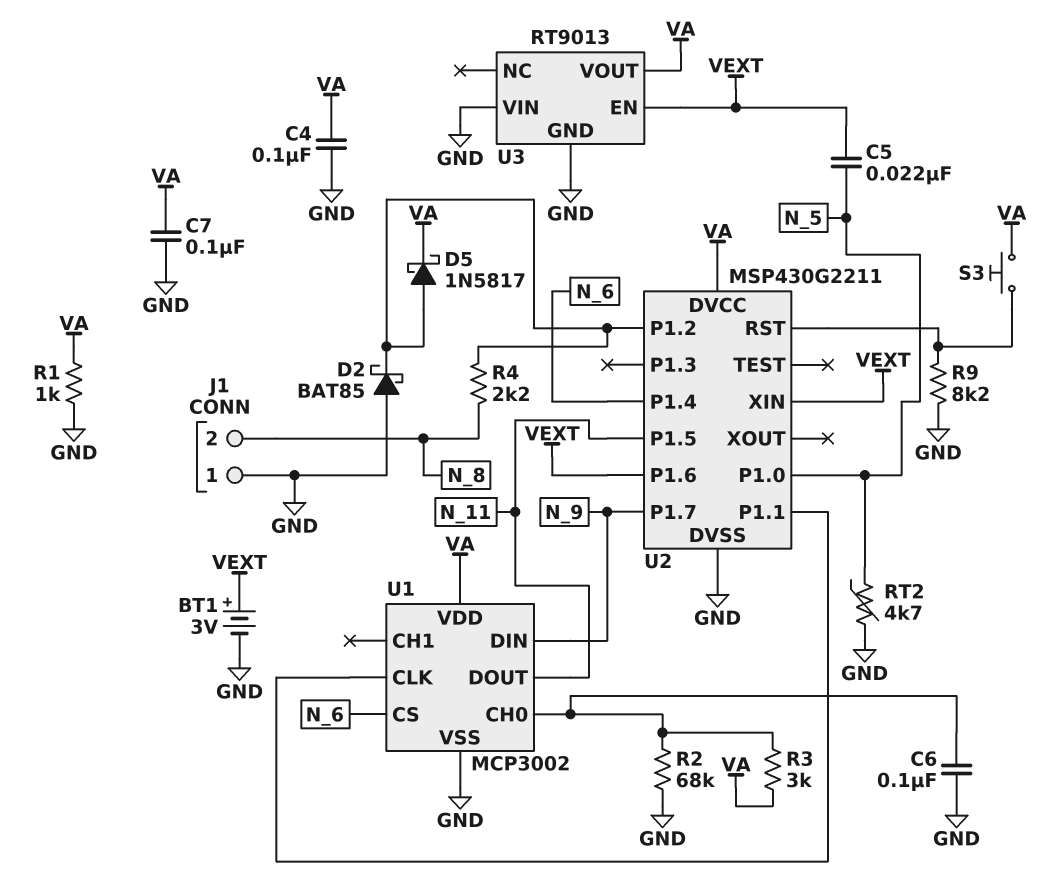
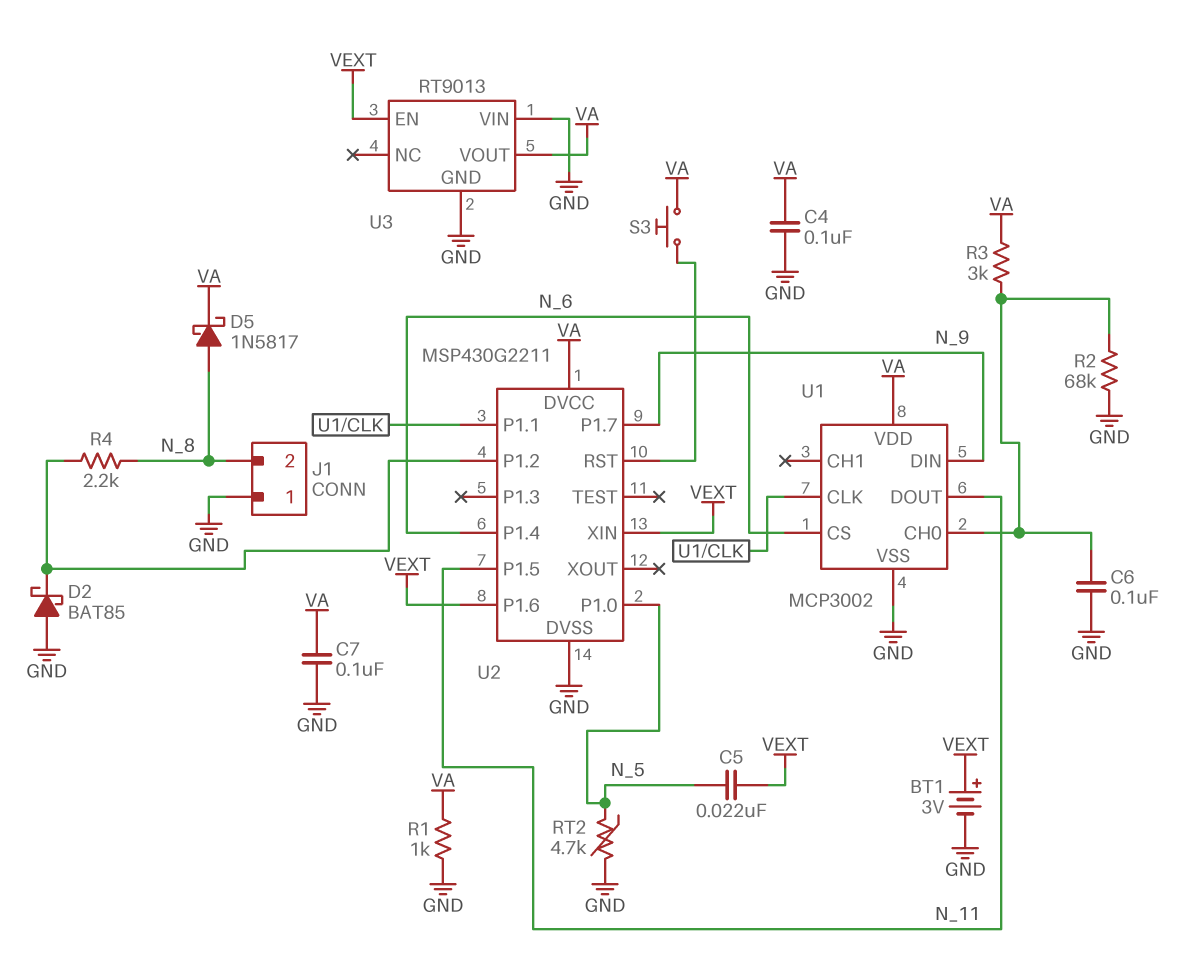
D5: schottky 1N5817 (A U2/P1.2, K VA) -> schottky 1N5817 (A N_8, K VA)
R9: 8.2k (GND, U2/RST) -> none

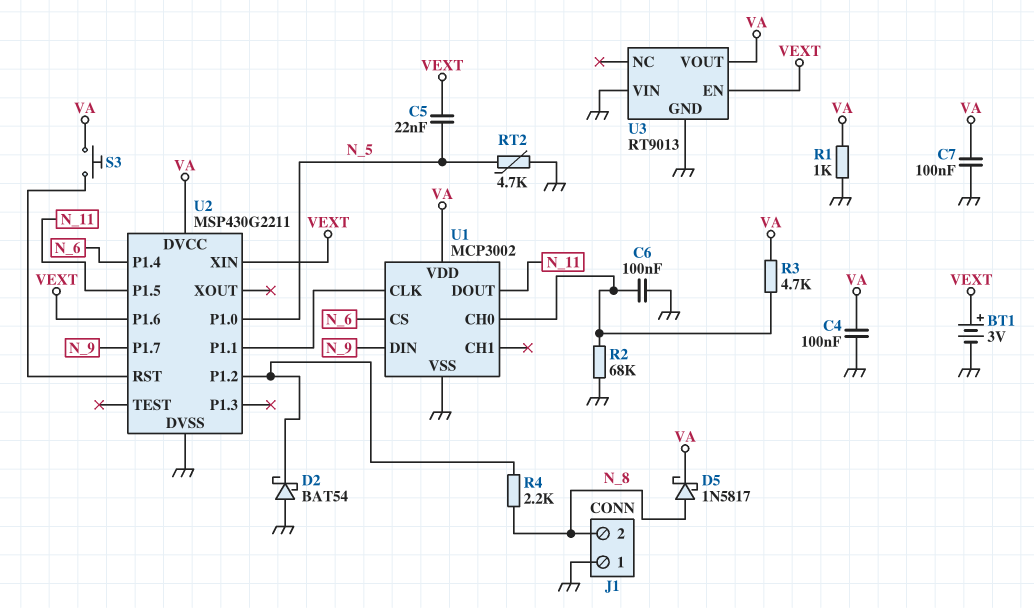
D2: schottky BAT85 (A GND, K U2/P1.2) -> schottky BAT54 (A GND, K U2/P1.2)
R3: 3k (U1/CH0, VA) -> 4.7k (U1/CH0, VA)

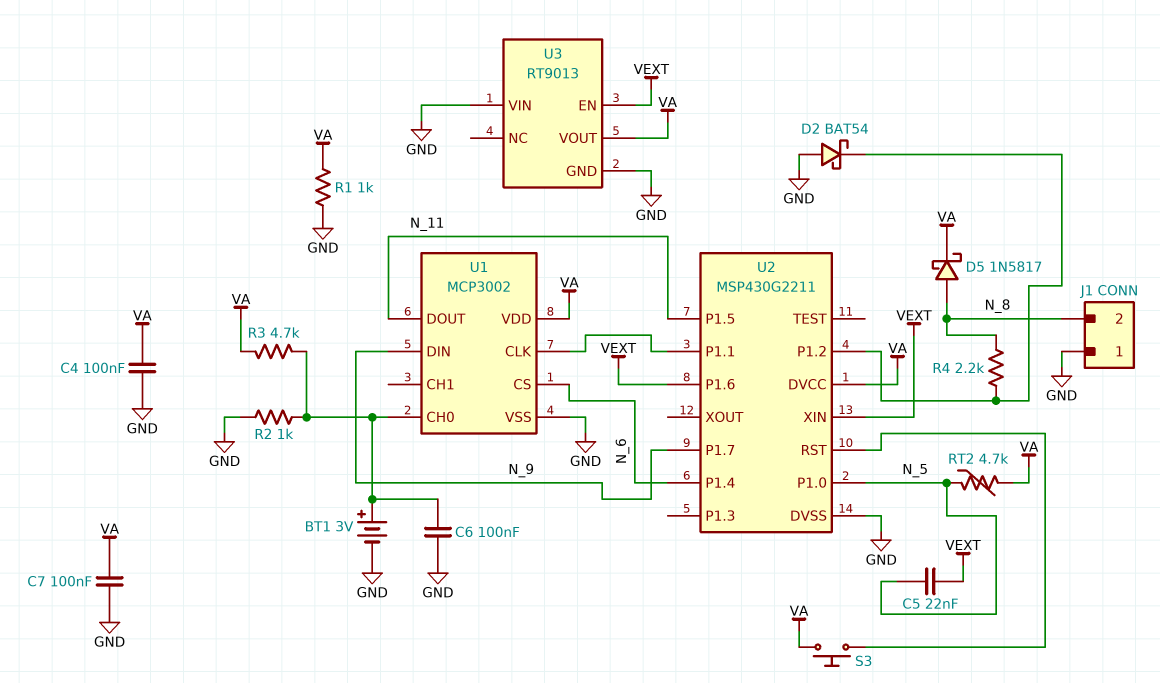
BT1: 3V (plus VEXT, minus GND) -> 3V (plus U1/CH0, minus GND)
R2: 68k (GND, U1/CH0) -> 1k (GND, U1/CH0)
RT2: 4.7k (GND, N_5) -> 4.7k (N_5, VA)

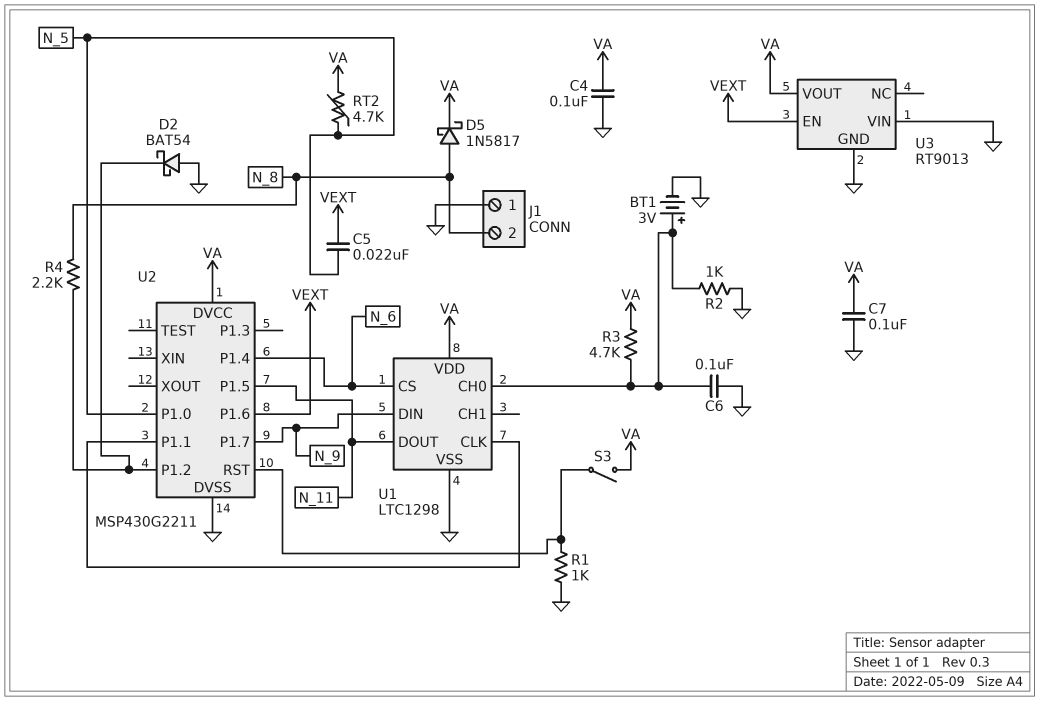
R1: 1k (GND, VA) -> 1k (GND, U2/RST)
S3: button (U2/RST, VA) -> switch (U2/RST, VA)
U1: MCP3002 -> LTC1298
U2 pin XIN: VEXT -> none

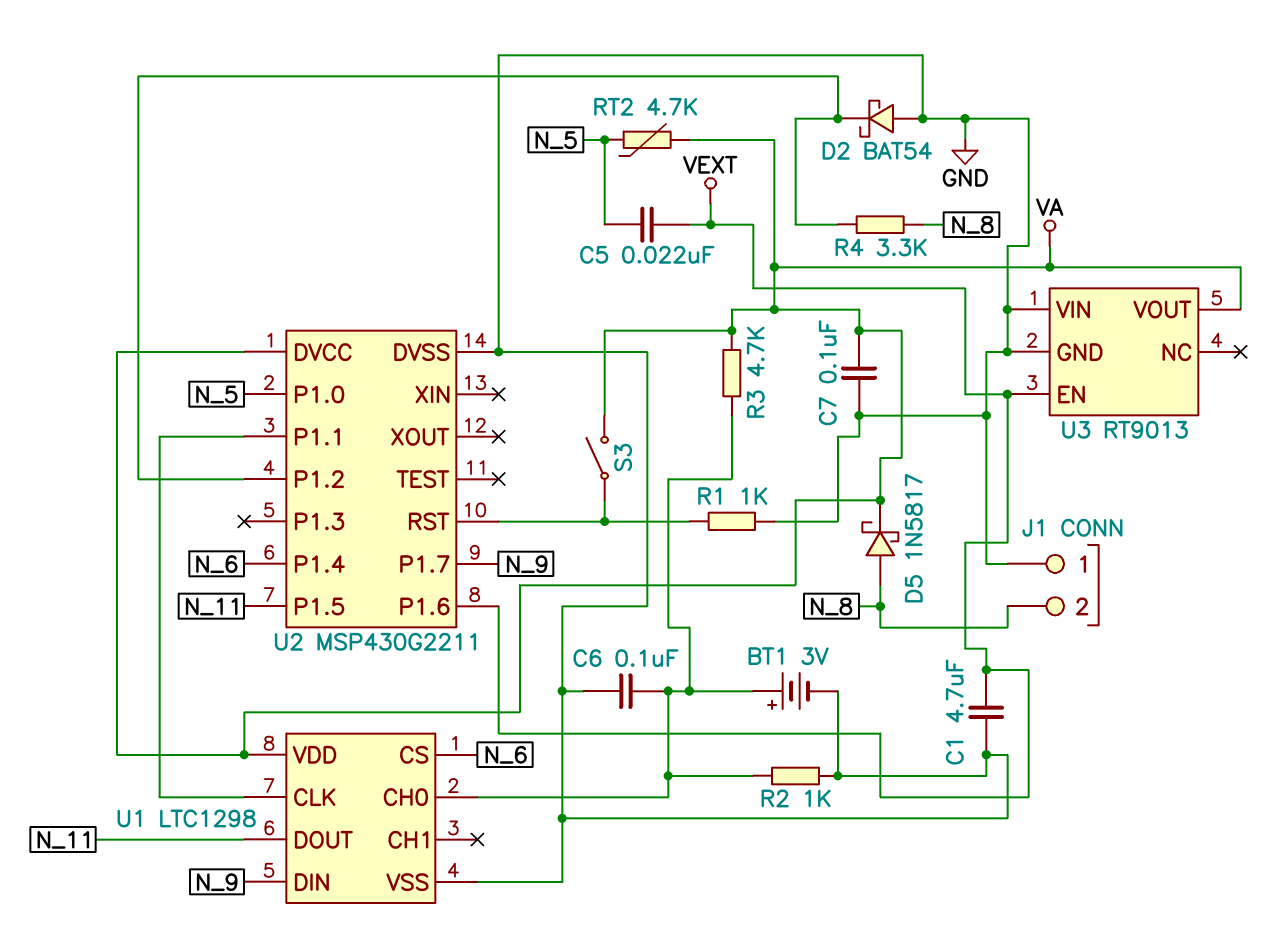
C1: none -> 4.7uF (GND, VEXT)
C4: 100nF (GND, VA) -> none
R4: 2.2k (N_8, U2/P1.2) -> 3.3k (N_8, U2/P1.2)

